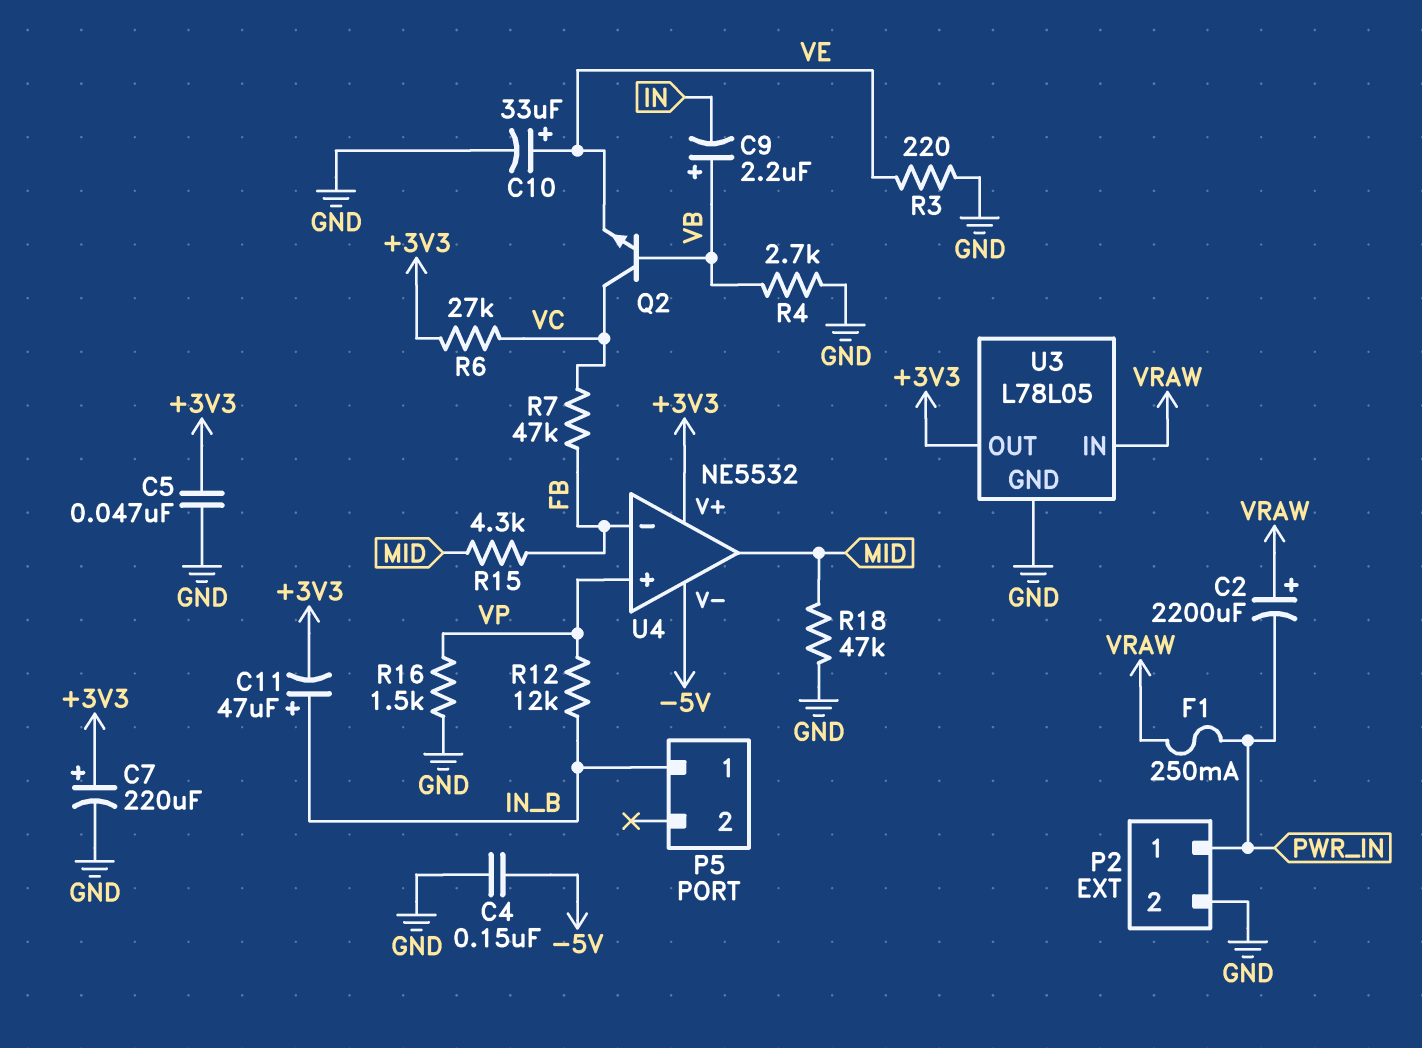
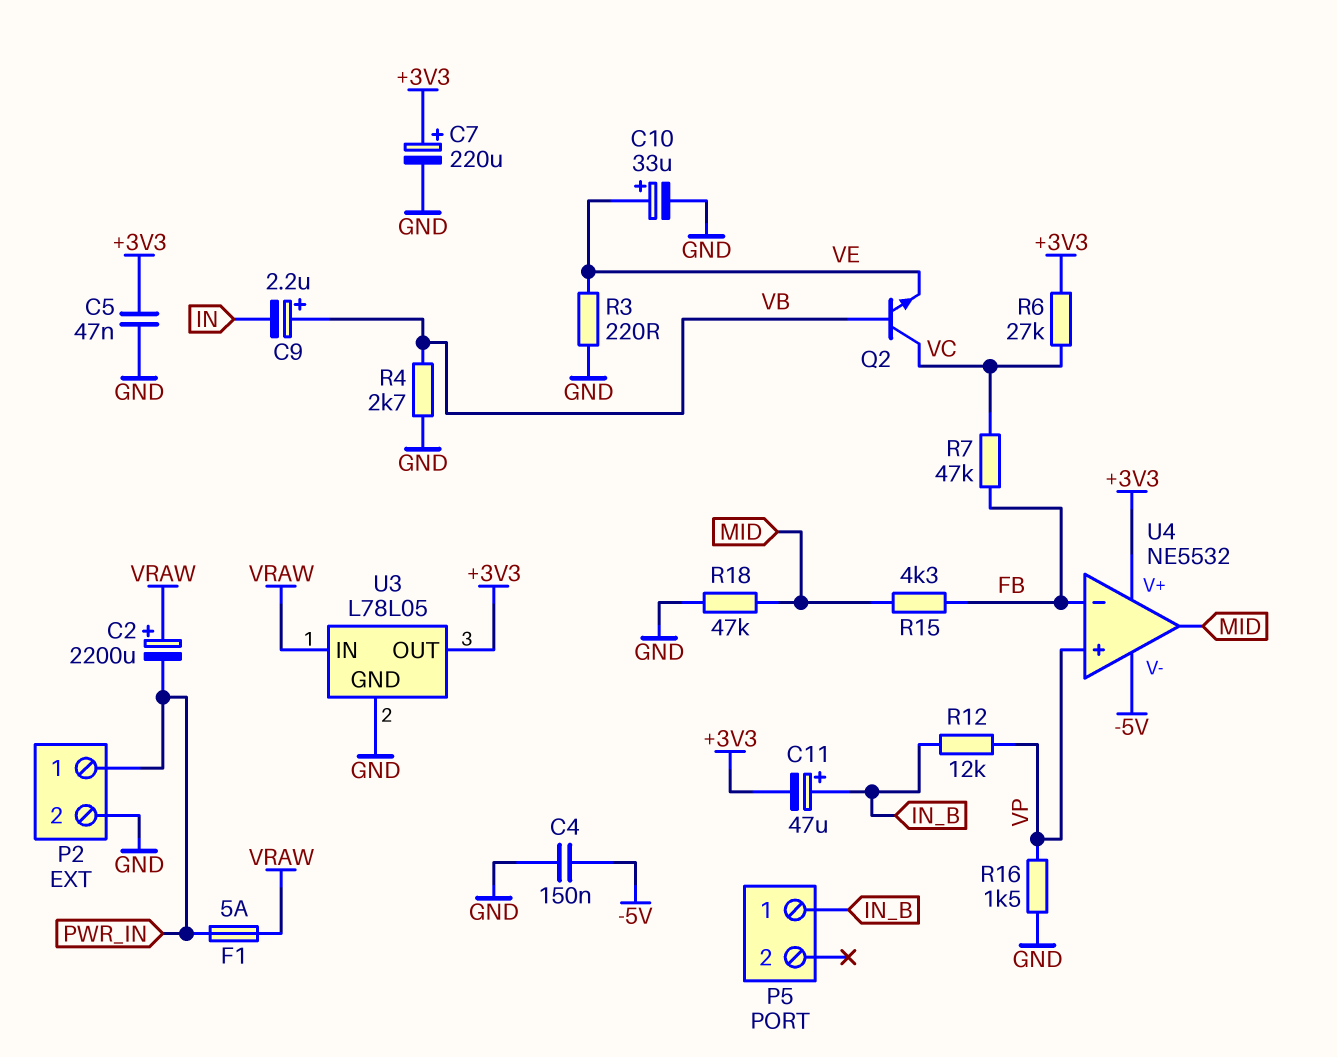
F1: 250mA (PWR_IN, VRAW) -> 5A (PWR_IN, VRAW)

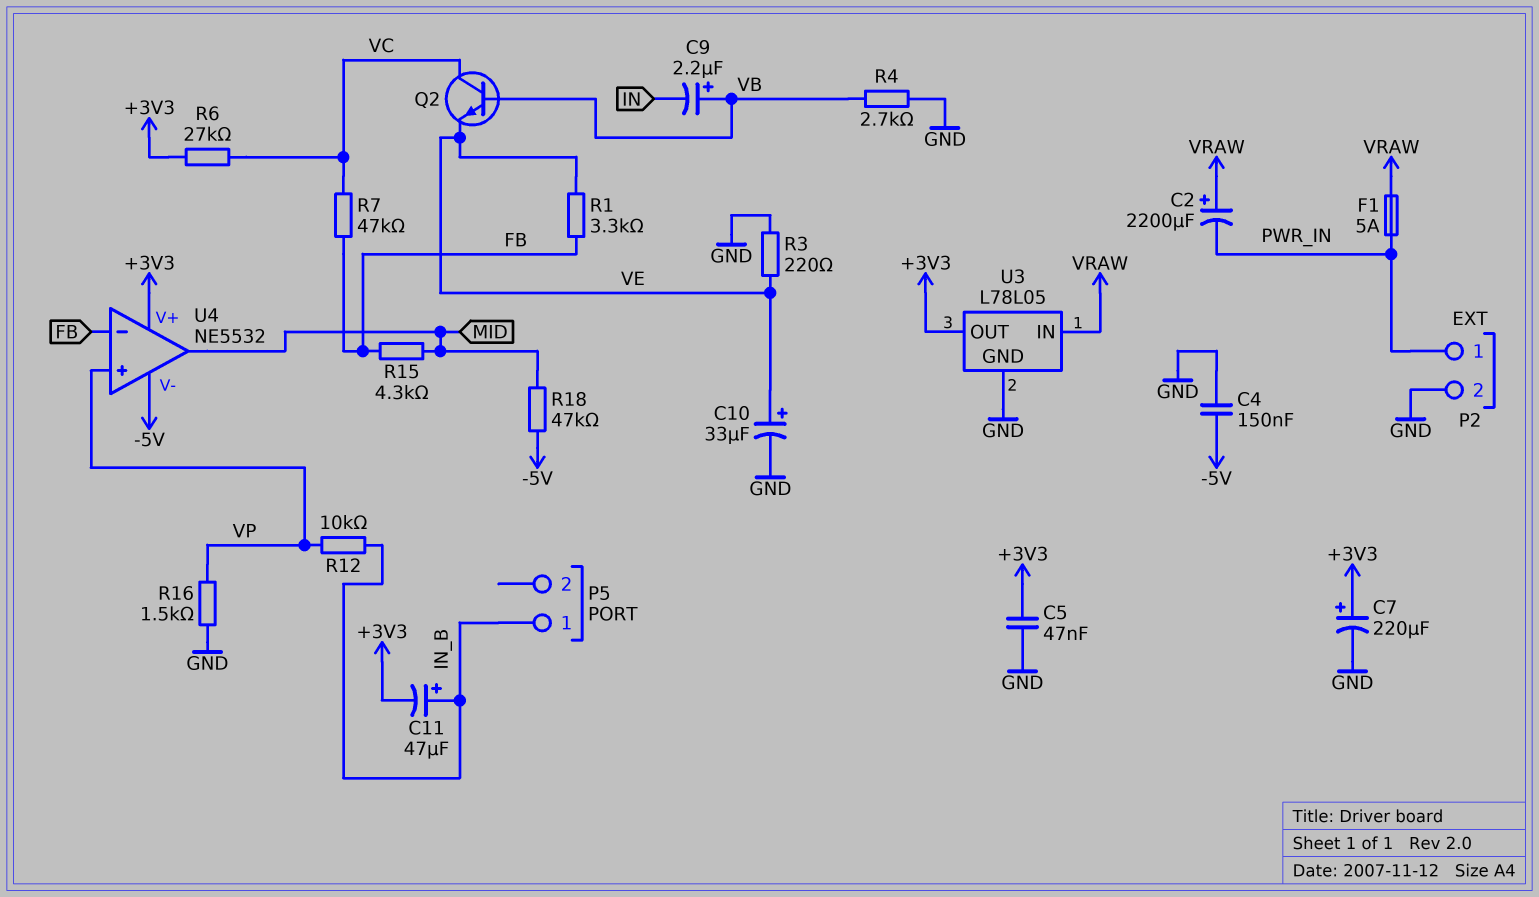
R1: none -> 3.3k (FB, VE)
R12: 12k (IN_B, VP) -> 10k (IN_B, VP)
R18: 47k (GND, MID) -> 47k (-5V, MID)

